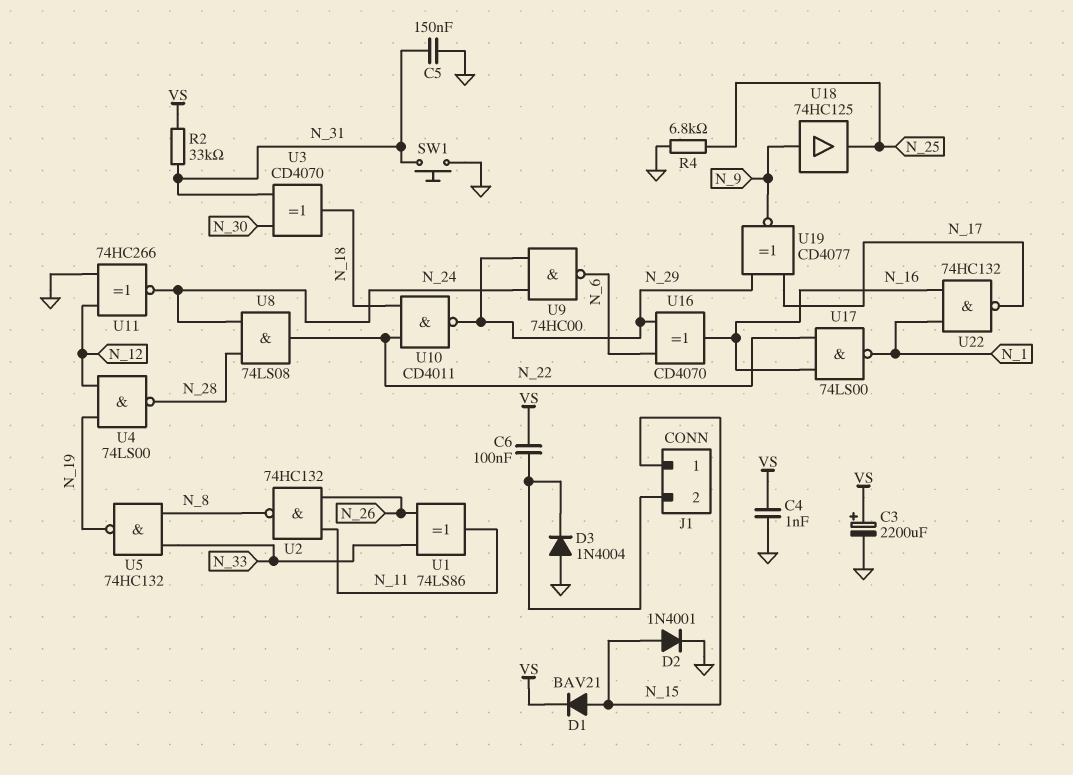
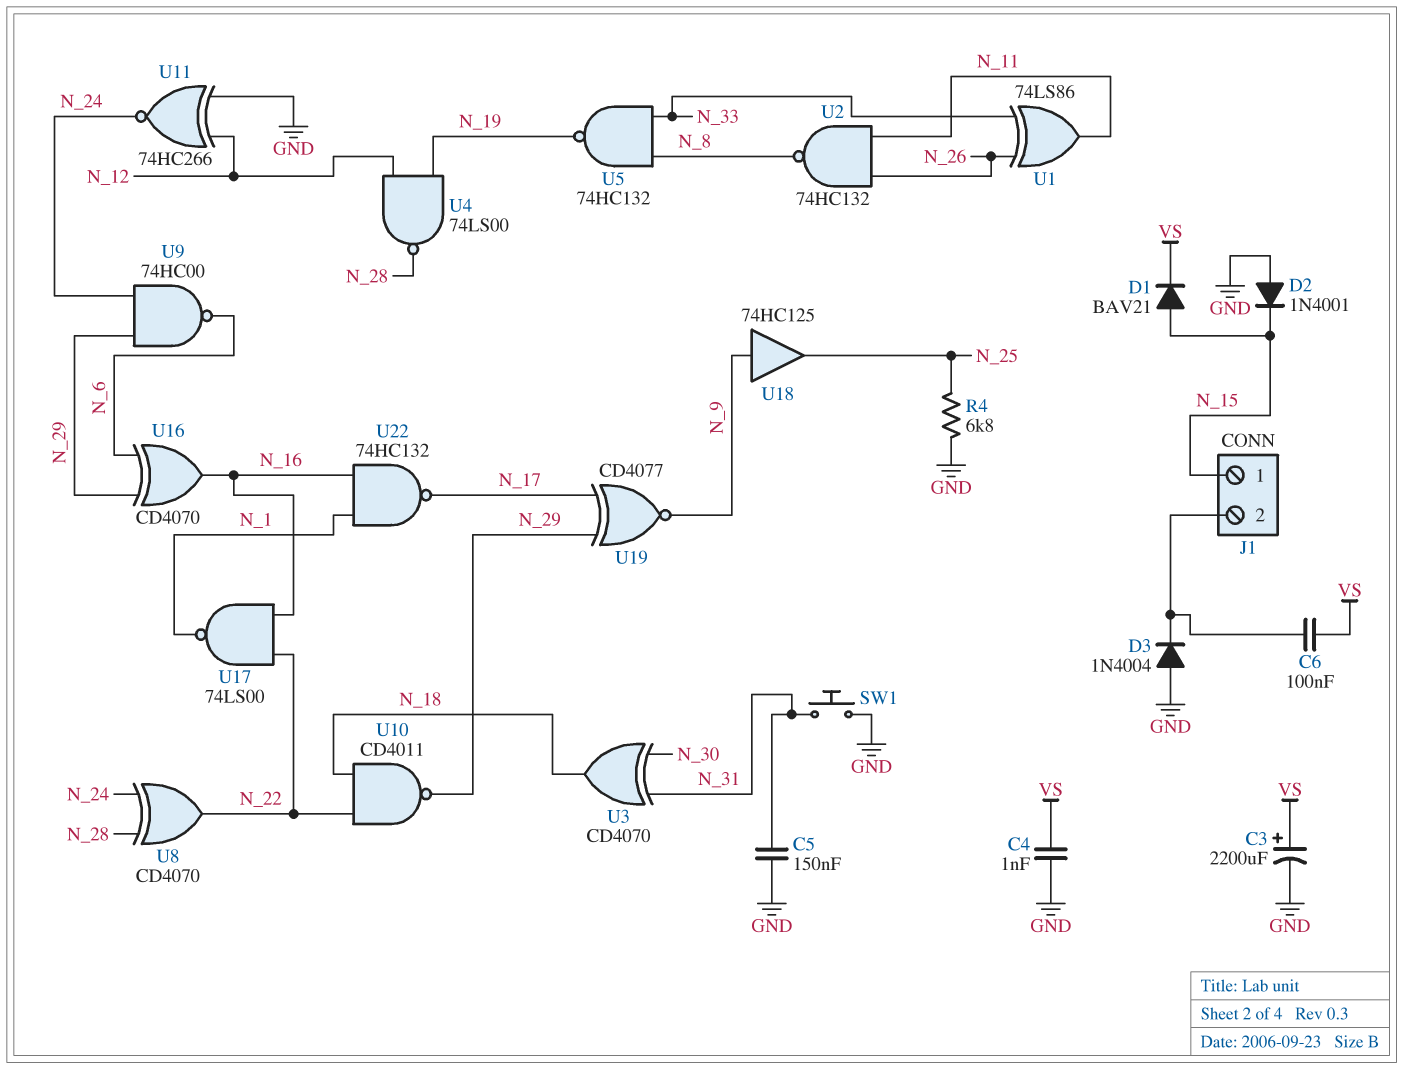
D2: diode 1N4001 (A N_15, K GND) -> diode 1N4001 (A GND, K N_15)
R2: 33k (N_31, VS) -> none
U8: AND 74LS08 (in N_24, in N_28, out N_22) -> XOR CD4070 (in N_24, in N_28, out N_22)

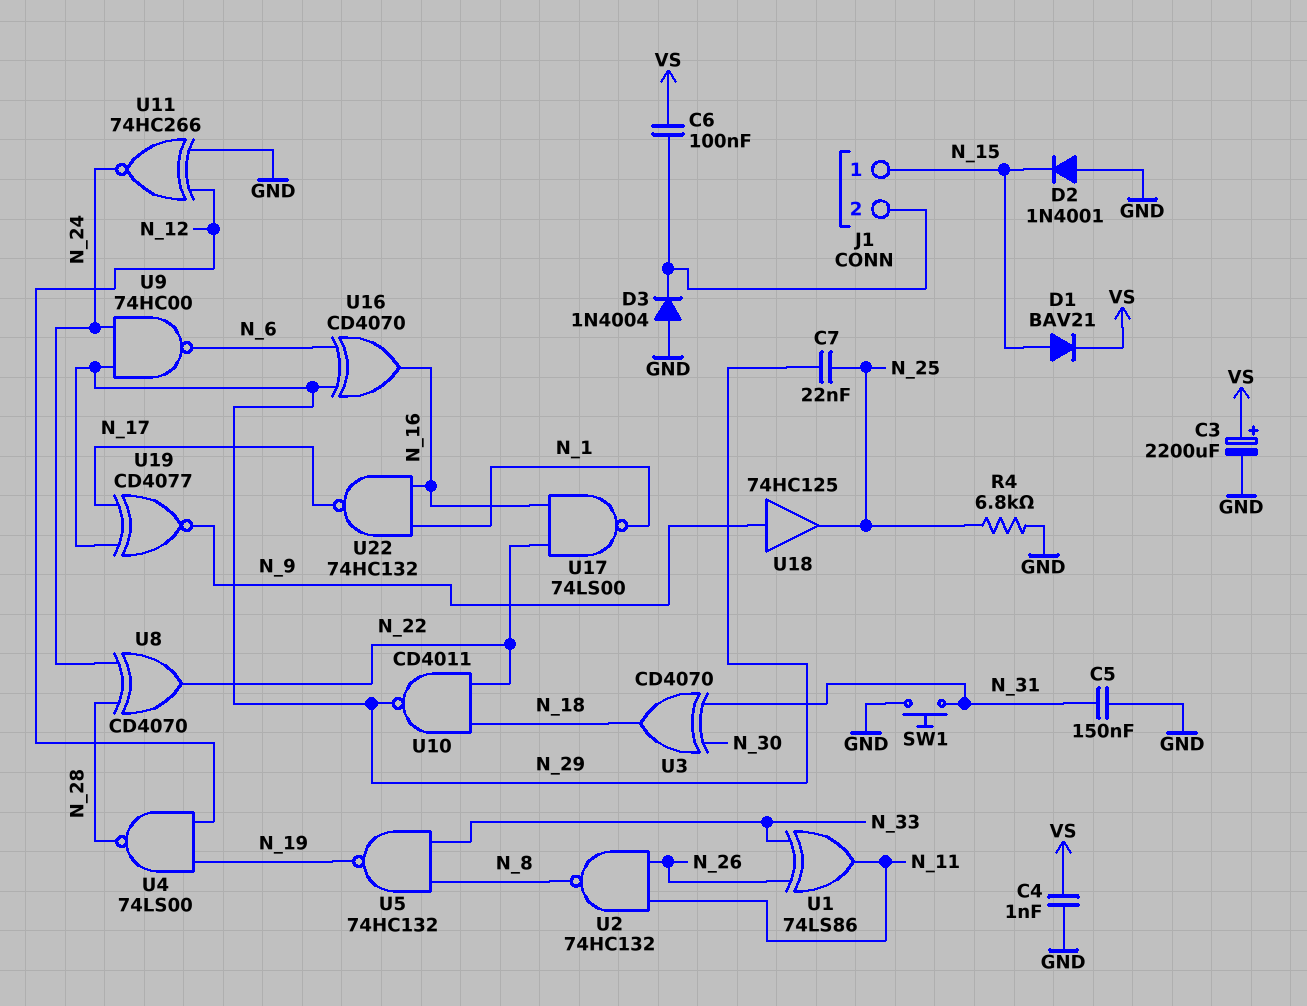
C7: none -> 22nF (N_25, N_29)

